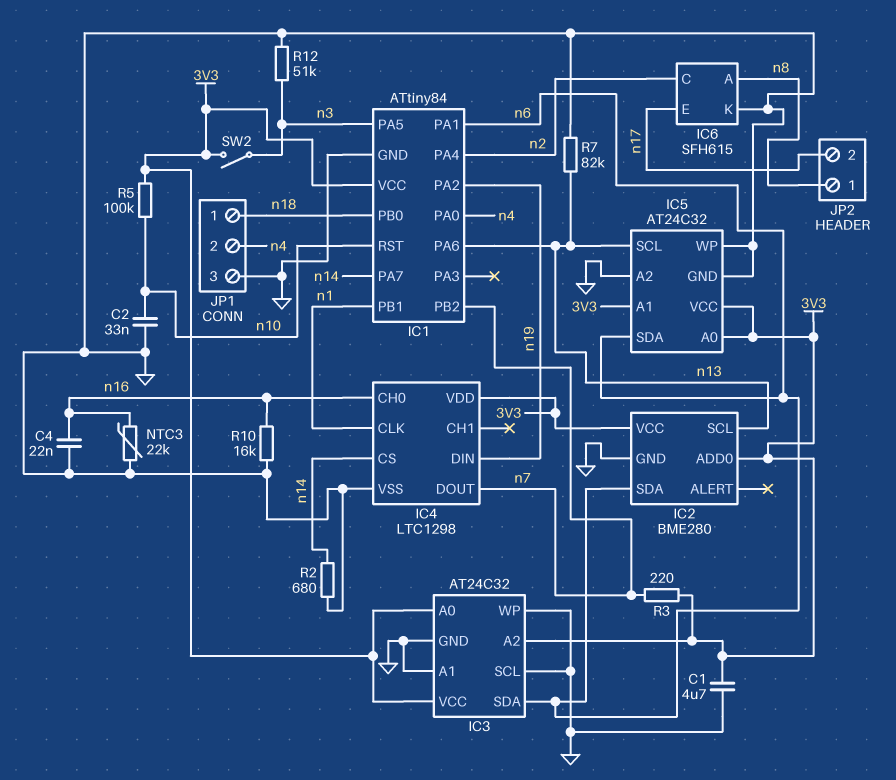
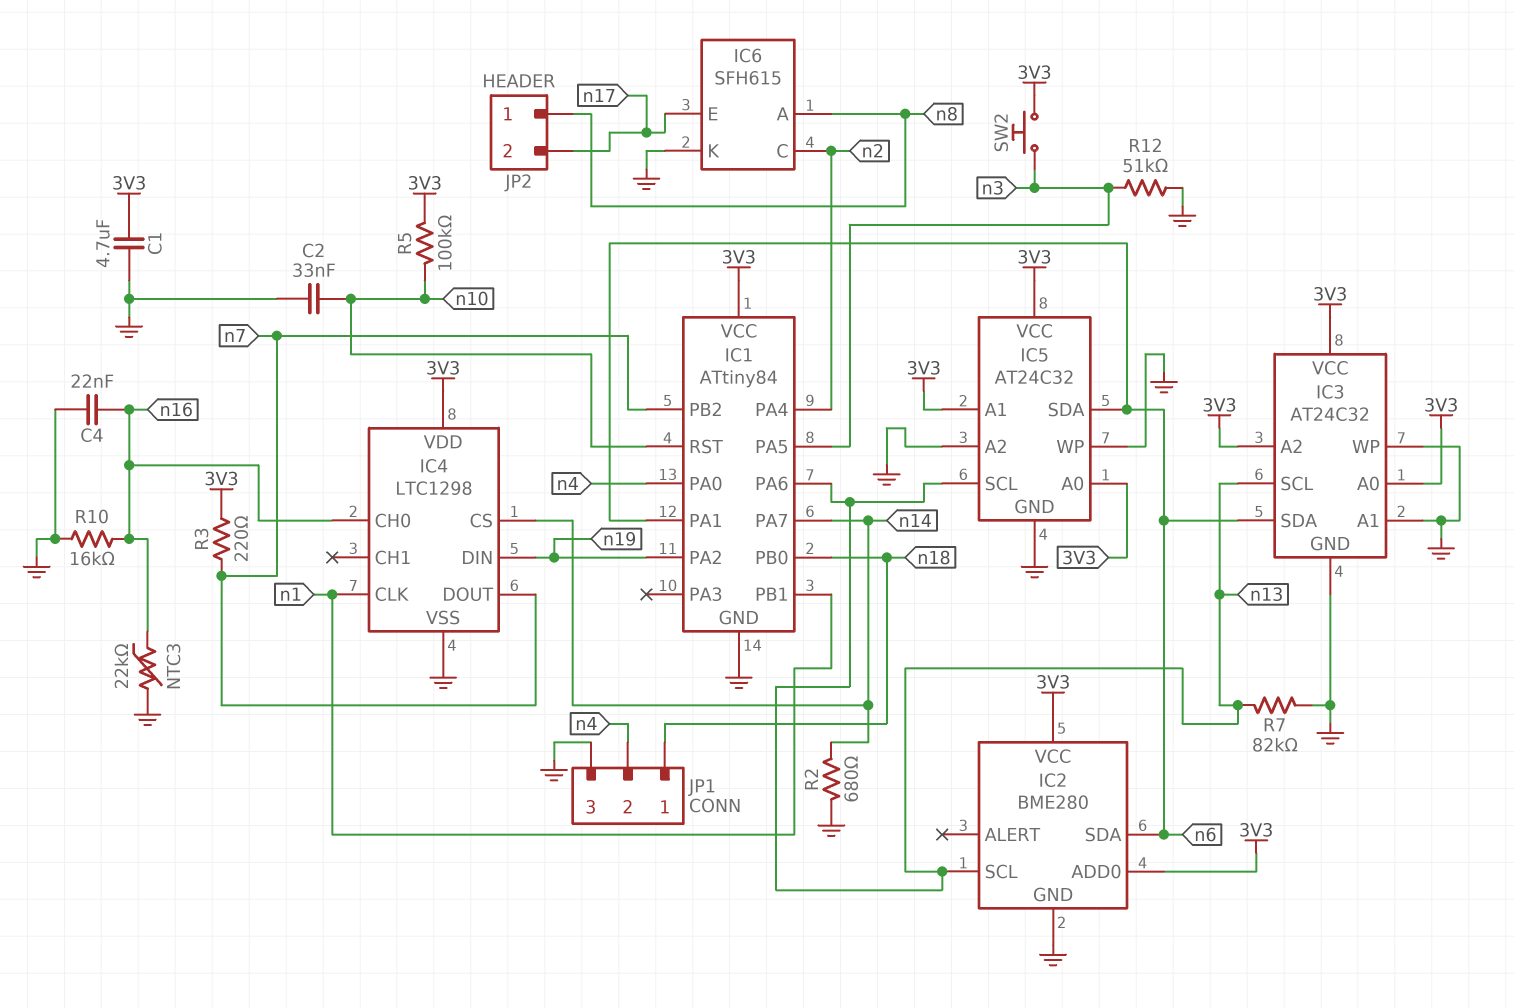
IC3 pin SCL: GND -> n13
SW2: switch (3V3, n3) -> button (3V3, n3)

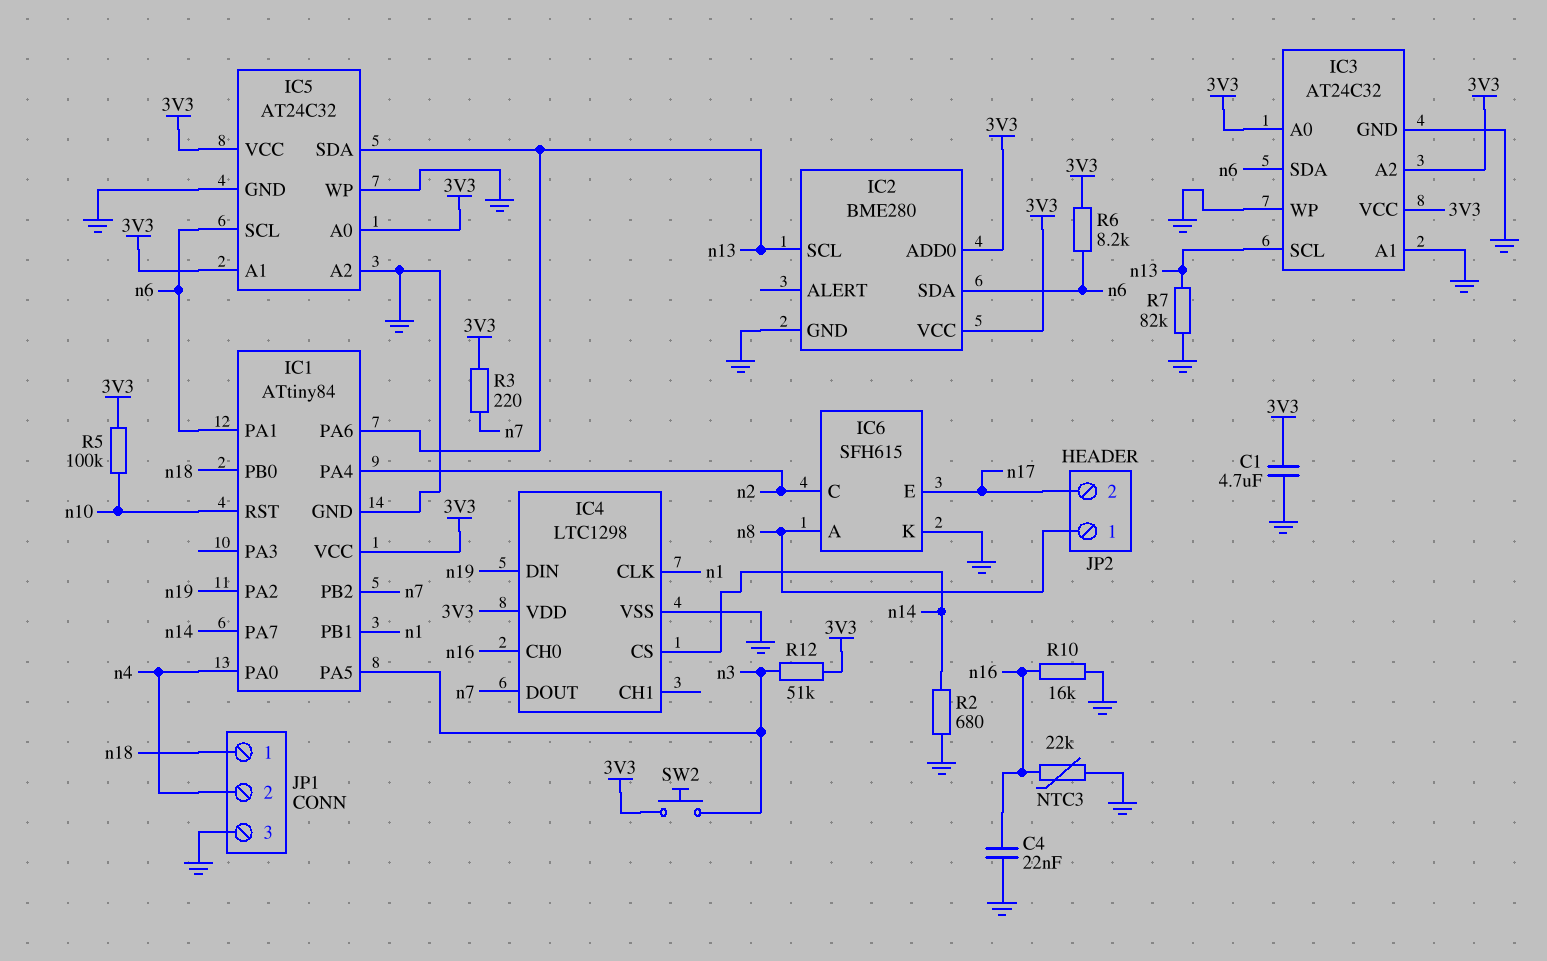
C2: 33nF (GND, n10) -> none
IC5 pin SCL: n13 -> n6
IC5 pin SDA: n6 -> n13
R6: none -> 8.2k (3V3, n6)
R12: 51k (GND, n3) -> 51k (3V3, n3)

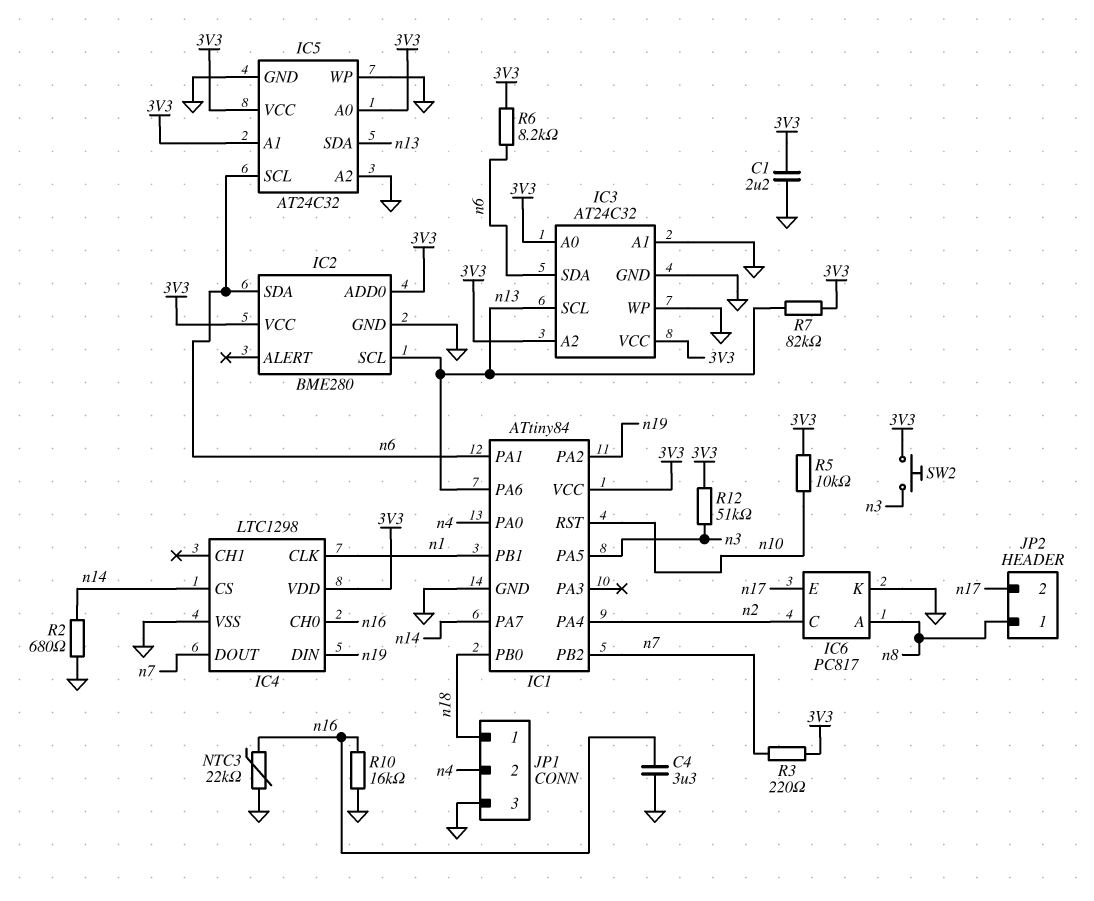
C1: 4.7uF (3V3, GND) -> 2.2uF (3V3, GND)
C4: 22nF (GND, n16) -> 3.3uF (GND, n16)
IC6: SFH615 -> PC817
R5: 100k (3V3, n10) -> 10k (3V3, n10)
R7: 82k (GND, n13) -> 82k (3V3, n13)

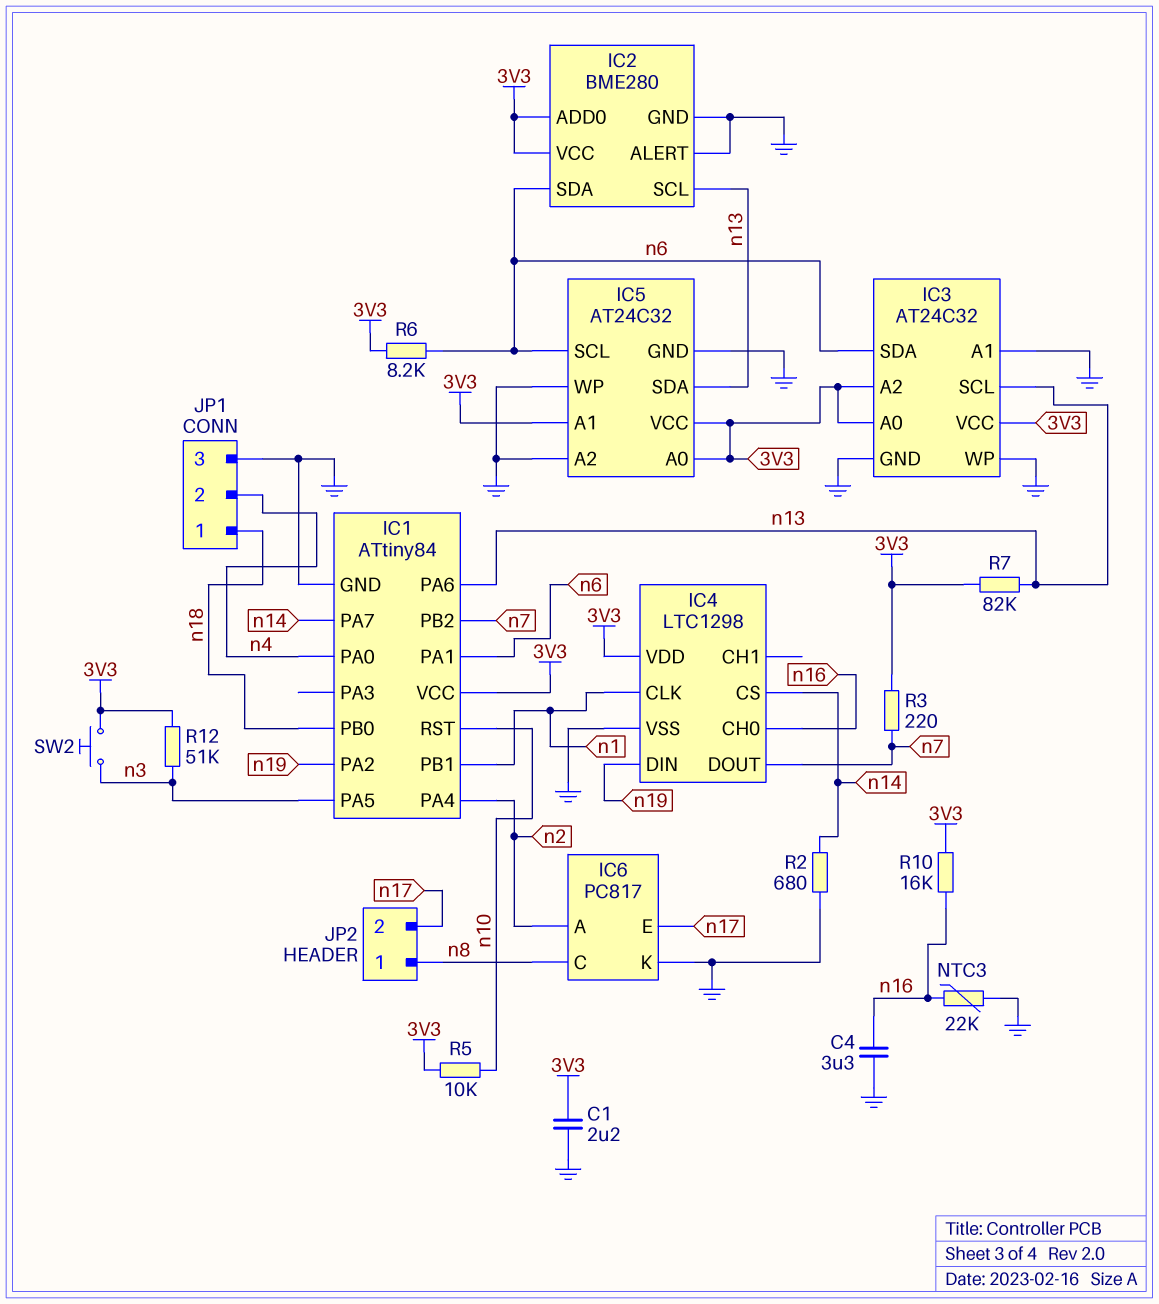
IC2 pin ALERT: none -> GND
IC6 pin A: n8 -> n2
IC6 pin C: n2 -> n8
R10: 16k (GND, n16) -> 16k (3V3, n16)

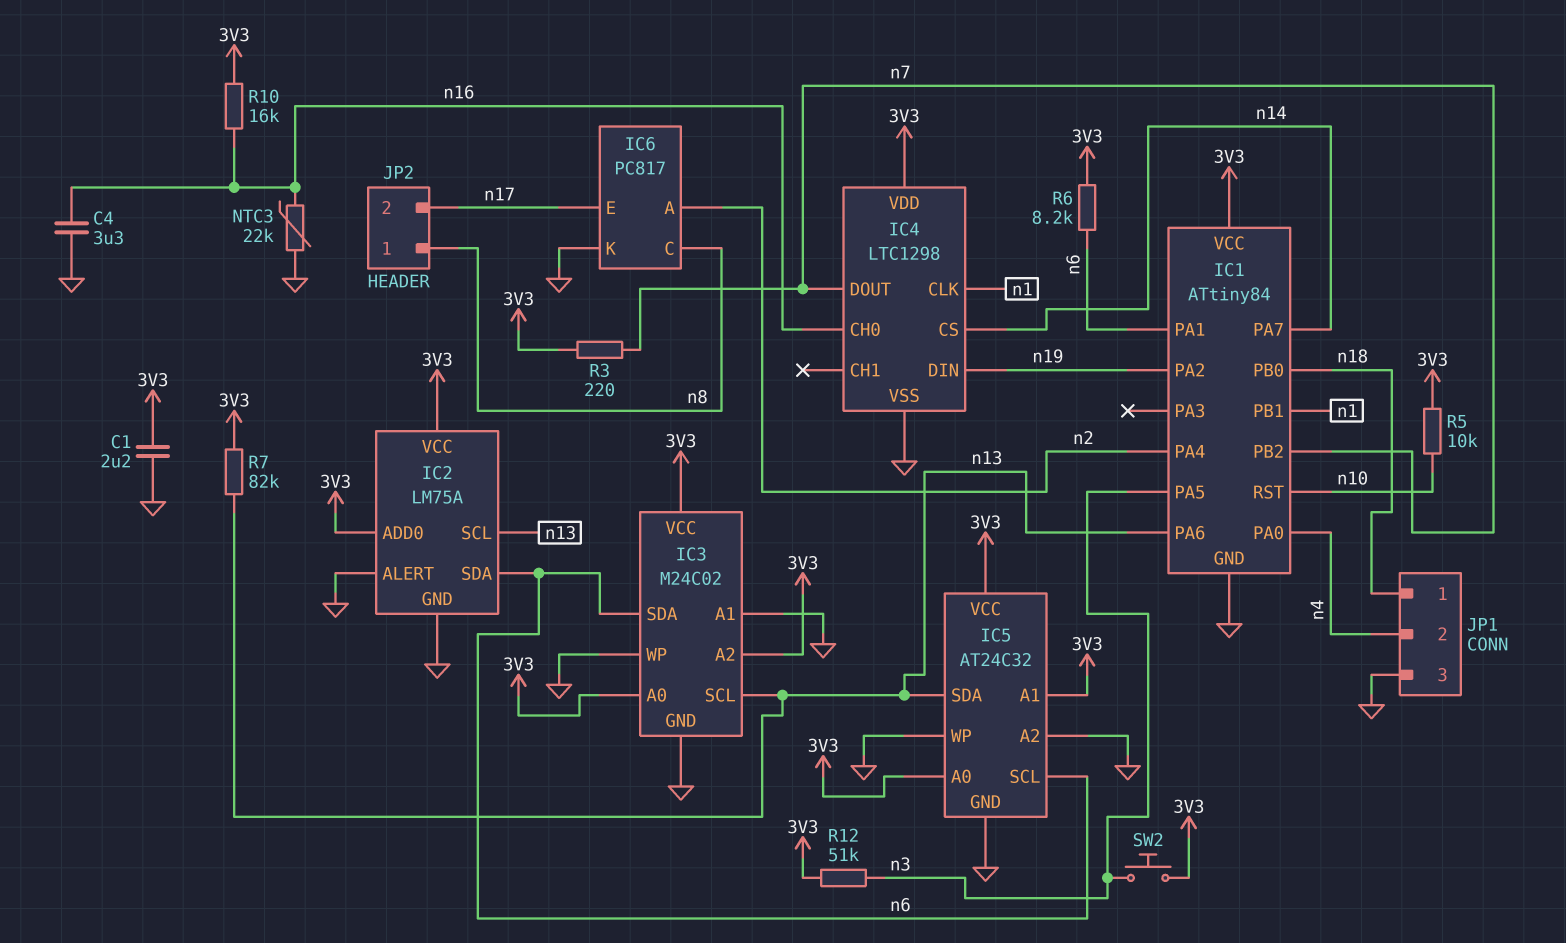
IC2: BME280 -> LM75A
IC3: AT24C32 -> M24C02
R2: 680 (GND, n14) -> none

